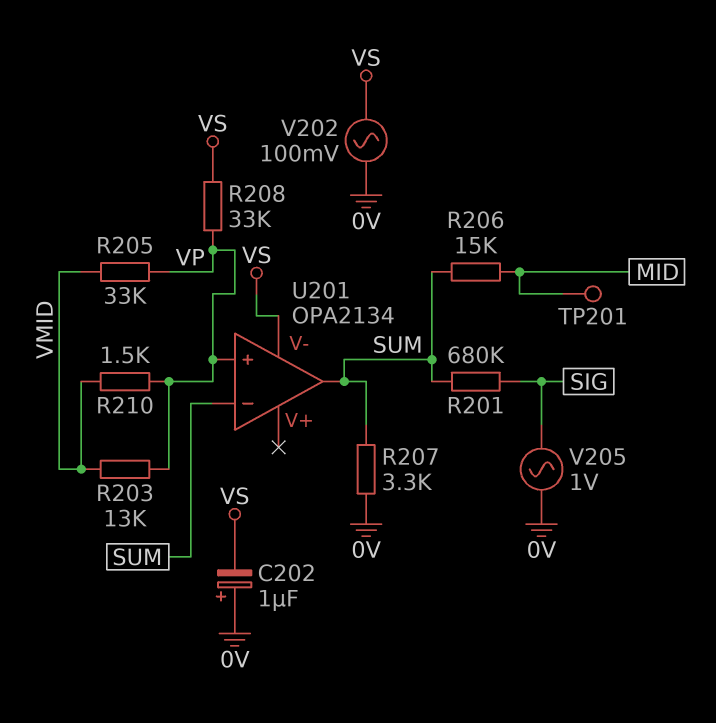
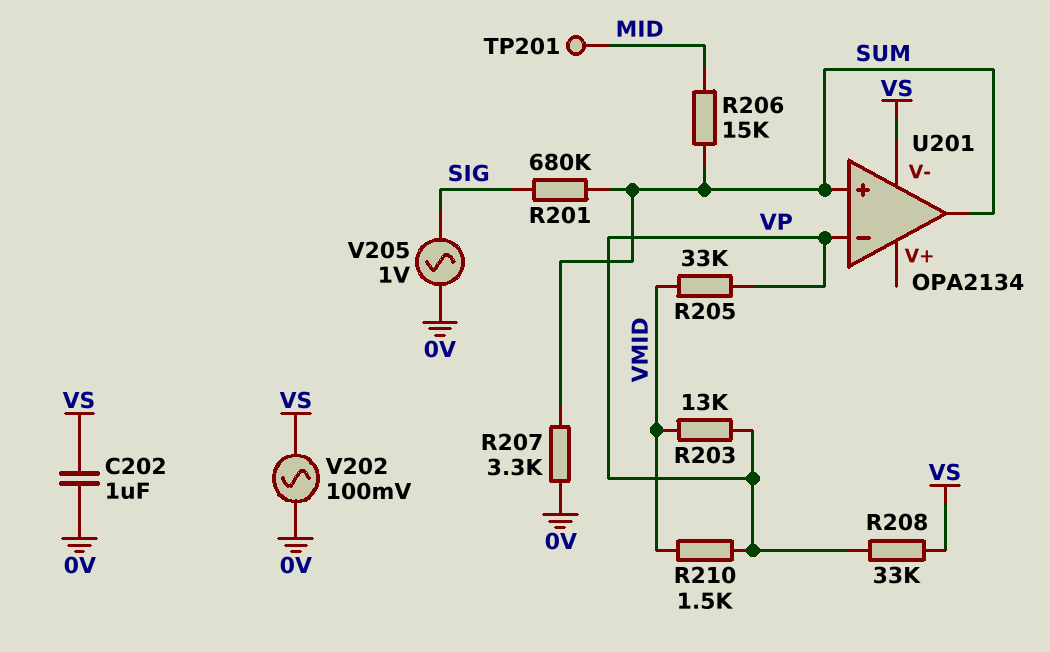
C202: 1uF (plus 0V, minus VS) -> 1uF (0V, VS)
U201 pin in+: VP -> SUM
U201 pin in-: SUM -> VP

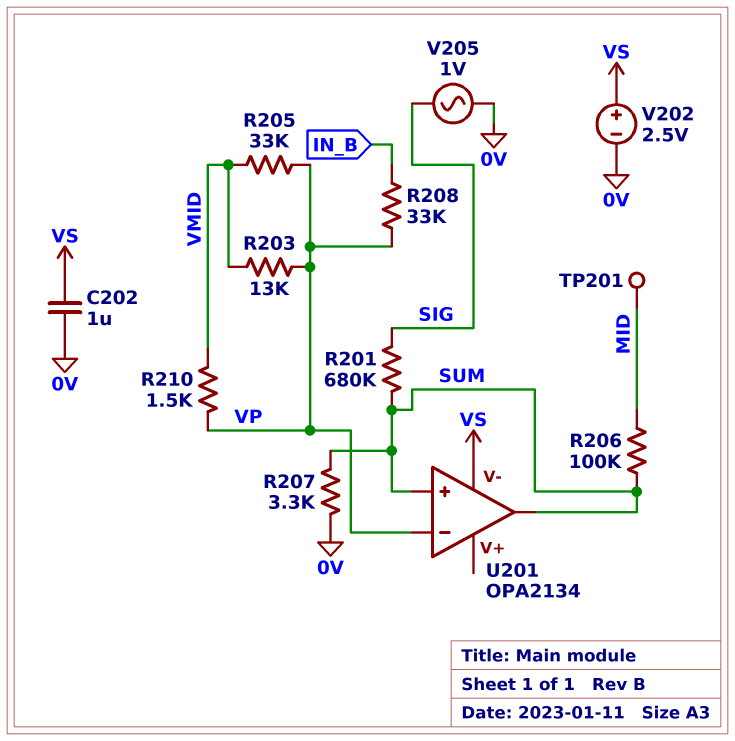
R206: 15k (MID, SUM) -> 100k (MID, SUM)
R208: 33k (VP, VS) -> 33k (IN_B, VP)
V202: AC 100mV (0V, VS) -> 2.5V (plus VS, minus 0V)

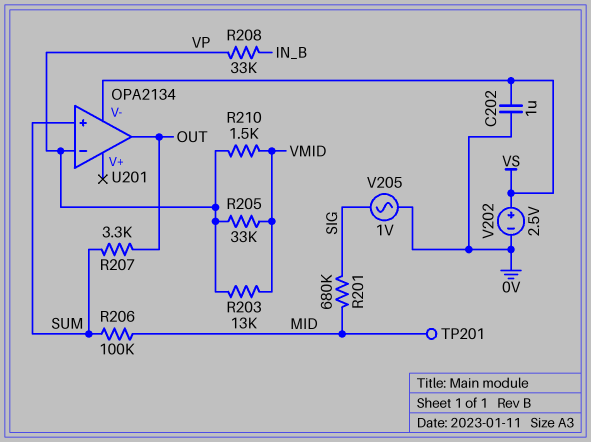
R201: 680k (SIG, SUM) -> 680k (MID, SIG)
R207: 3.3k (0V, SUM) -> 3.3k (OUT, SUM)
U201 pin out: SUM -> OUT

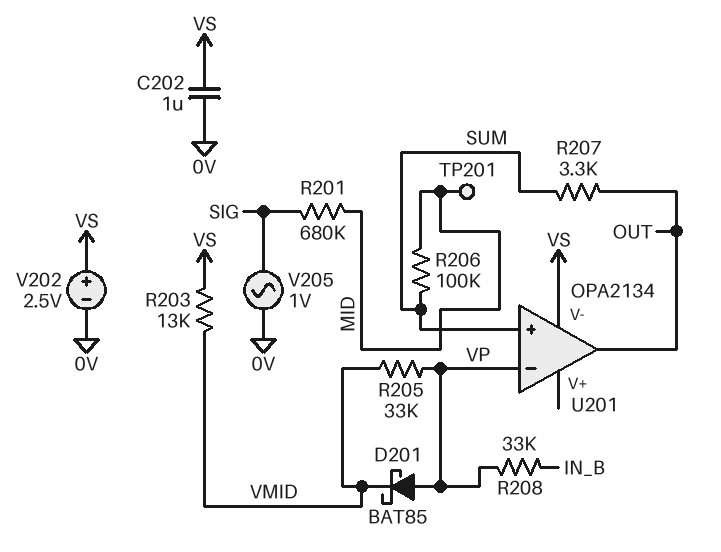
D201: none -> schottky BAT85 (A VP, K VMID)
R203: 13k (VMID, VP) -> 13k (VMID, VS)
R210: 1.5k (VMID, VP) -> none

